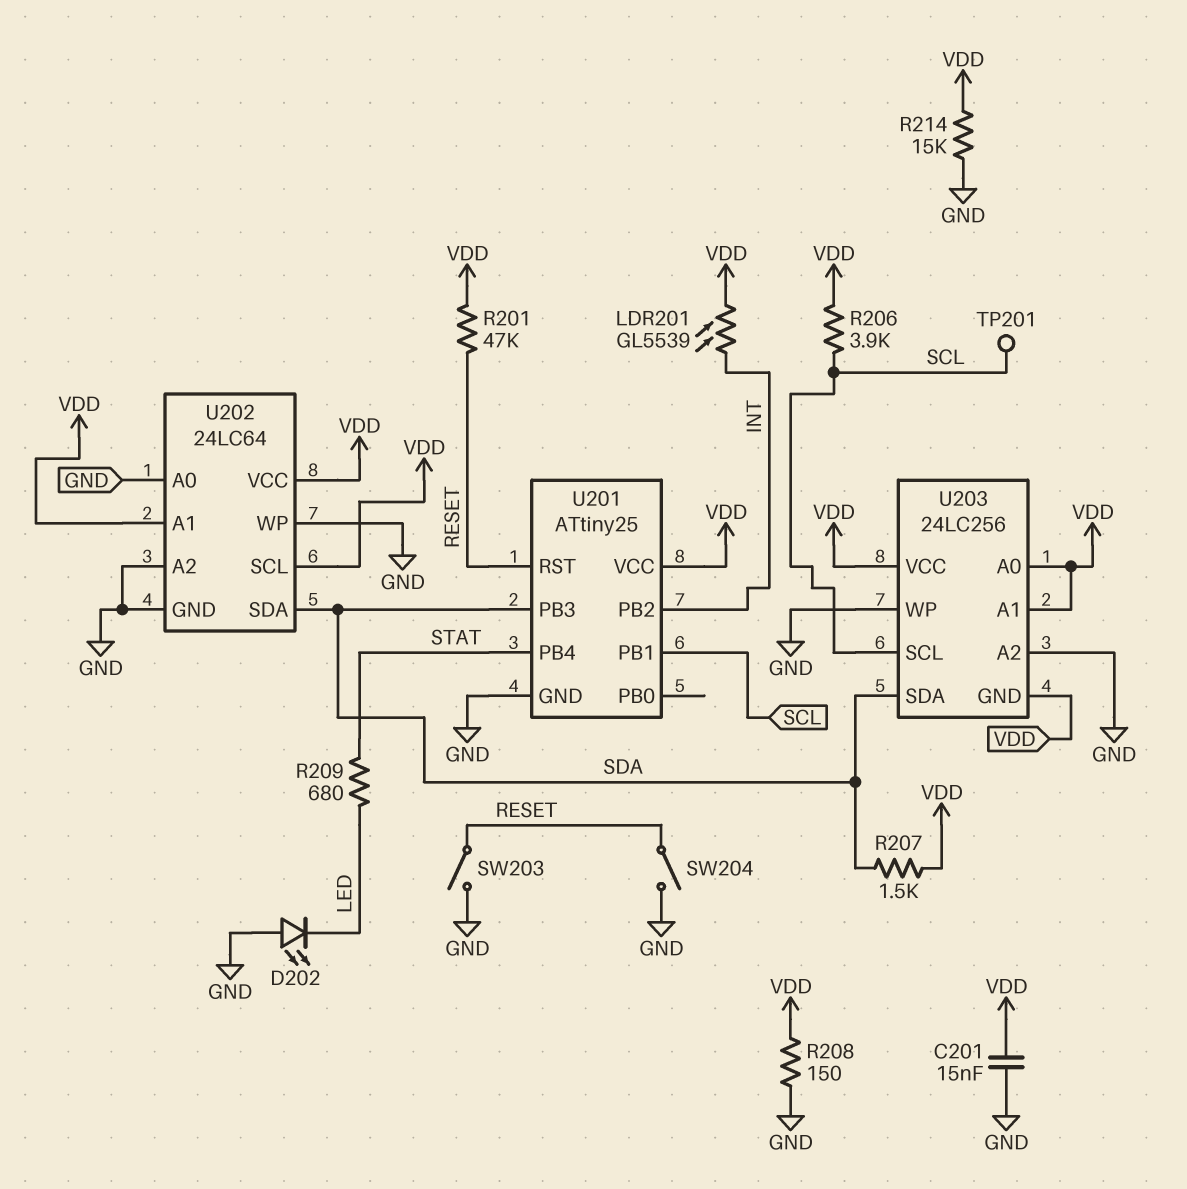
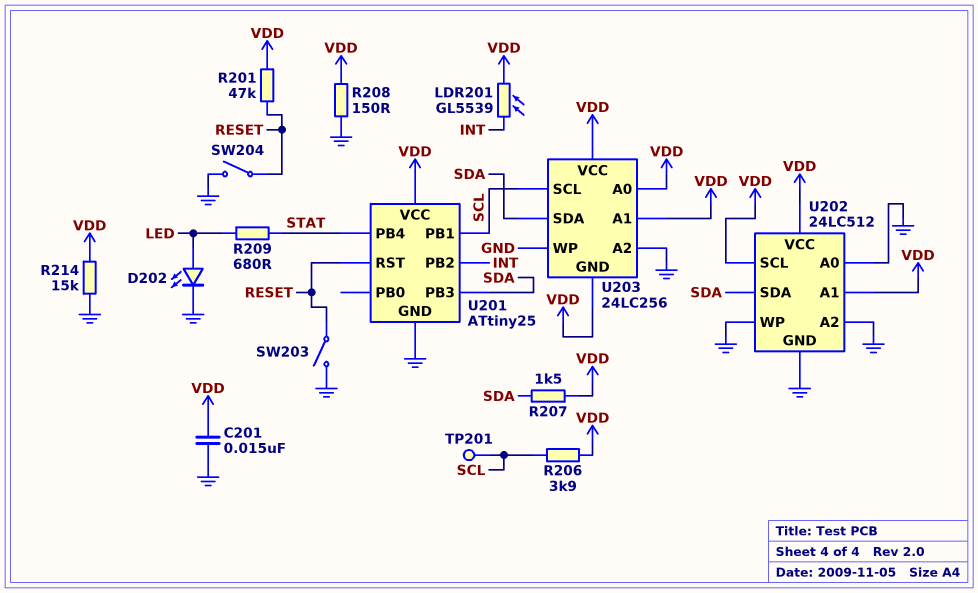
D202: LED (A GND, K LED) -> LED (A LED, K GND)
U202: 24LC64 -> 24LC512

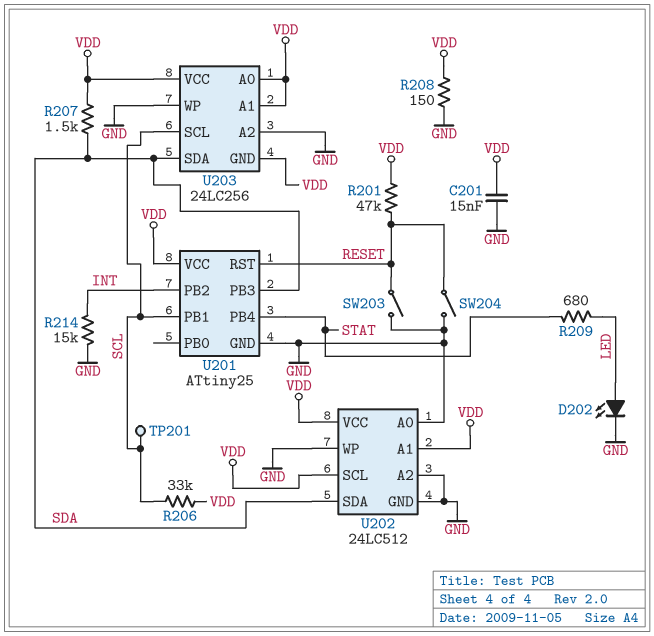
LDR201: GL5539 (INT, VDD) -> none
R206: 3.9k (SCL, VDD) -> 33k (SCL, VDD)
R214: 15k (GND, VDD) -> 15k (GND, INT)

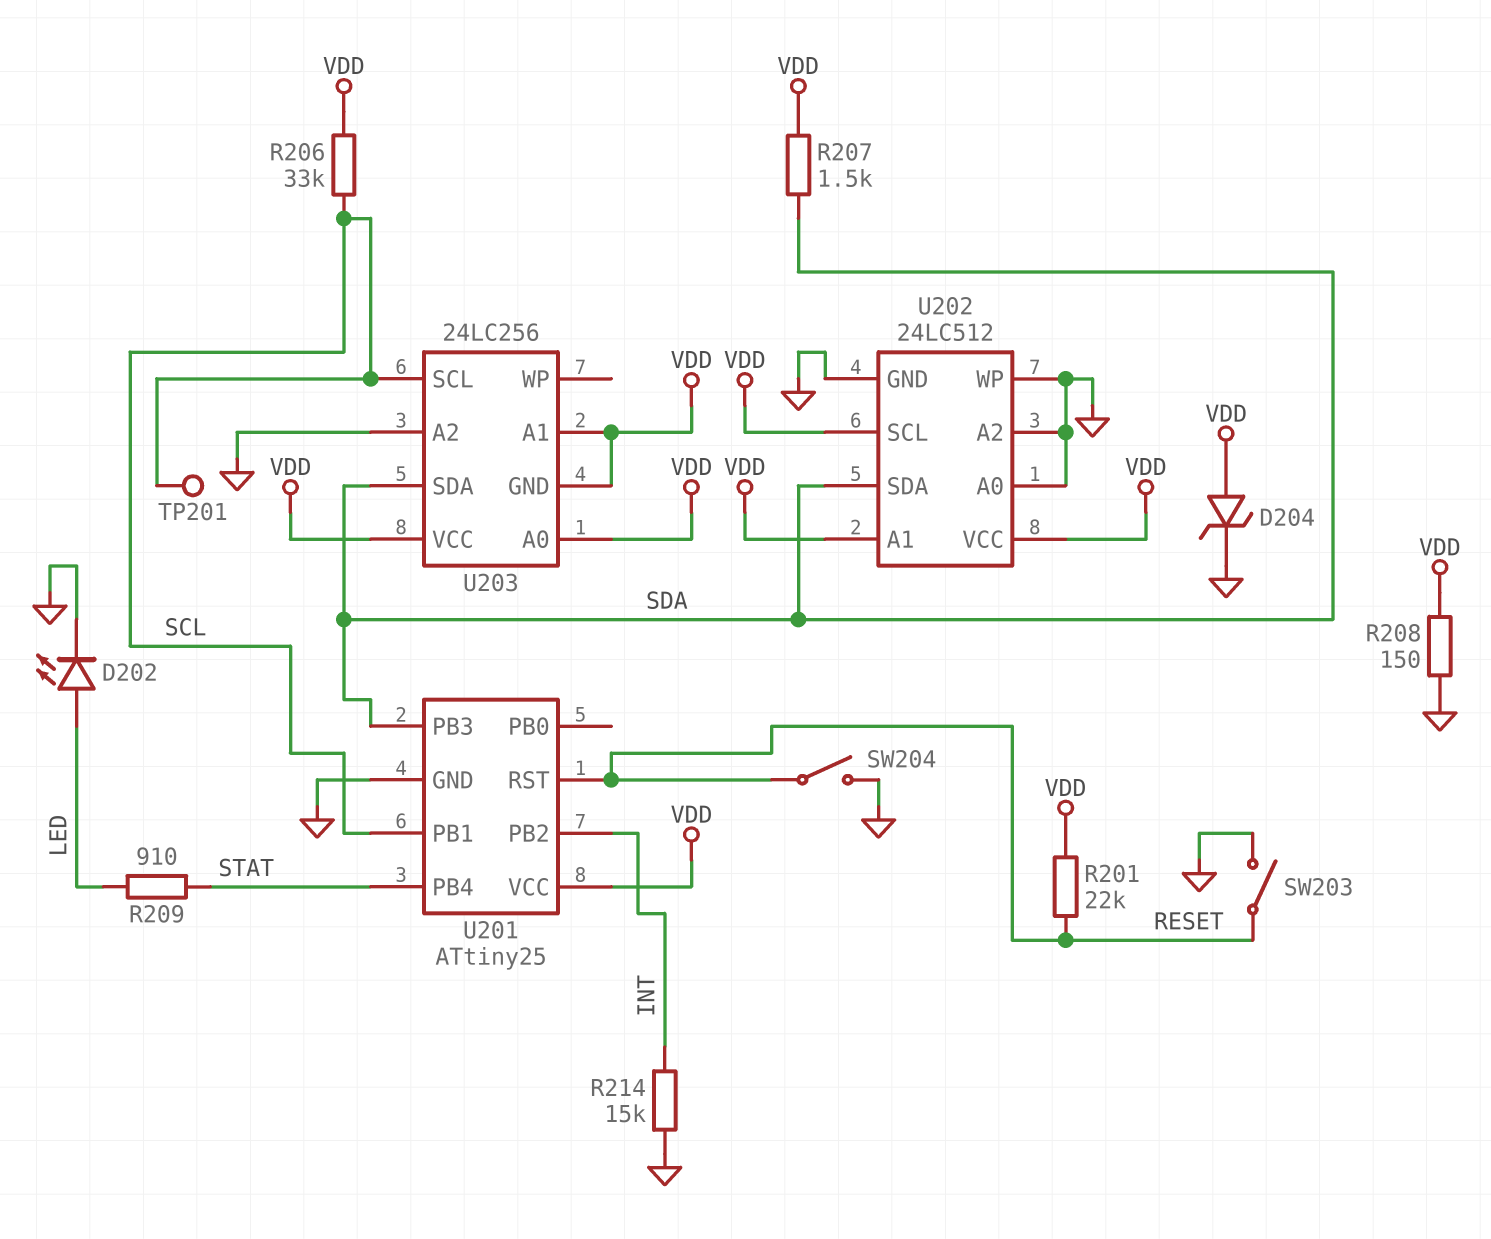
C201: 15nF (GND, VDD) -> none
D204: none -> zener (A VDD, K GND)
R201: 47k (RESET, VDD) -> 22k (RESET, VDD)
R209: 680 (LED, STAT) -> 910 (LED, STAT)
U203 pin WP: GND -> none

